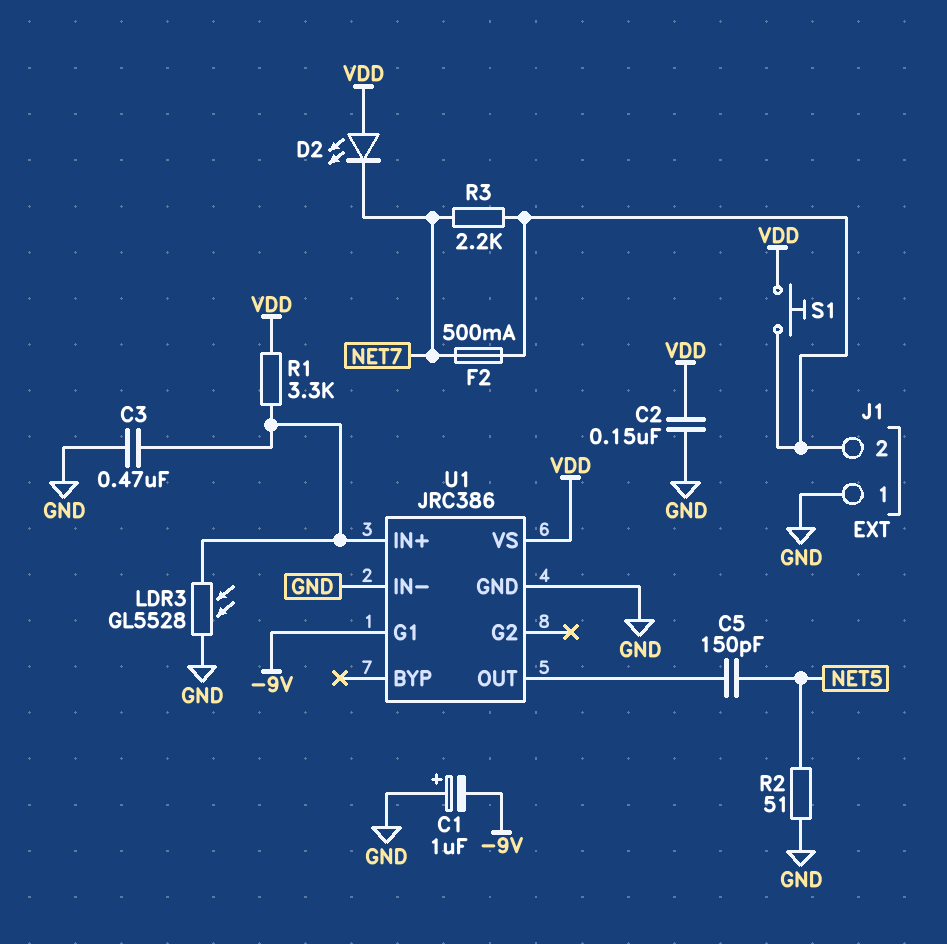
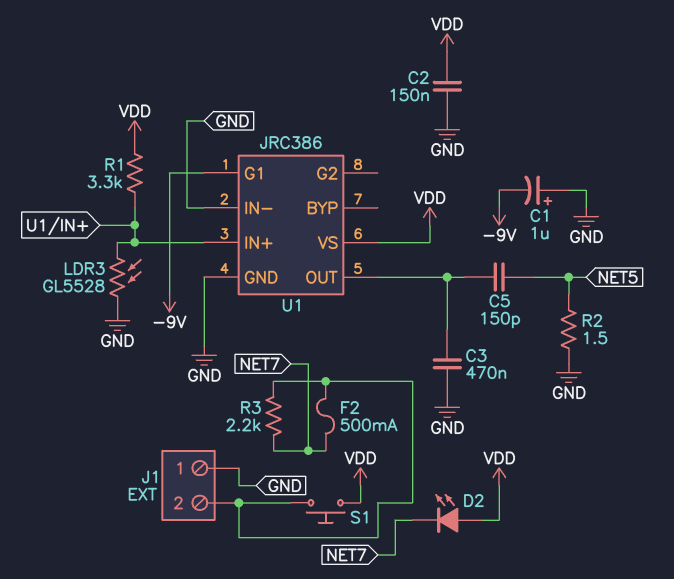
C3: 470nF (GND, U1/IN+) -> 470nF (GND, U1/OUT)
R2: 51 (GND, NET5) -> 1.5 (GND, NET5)

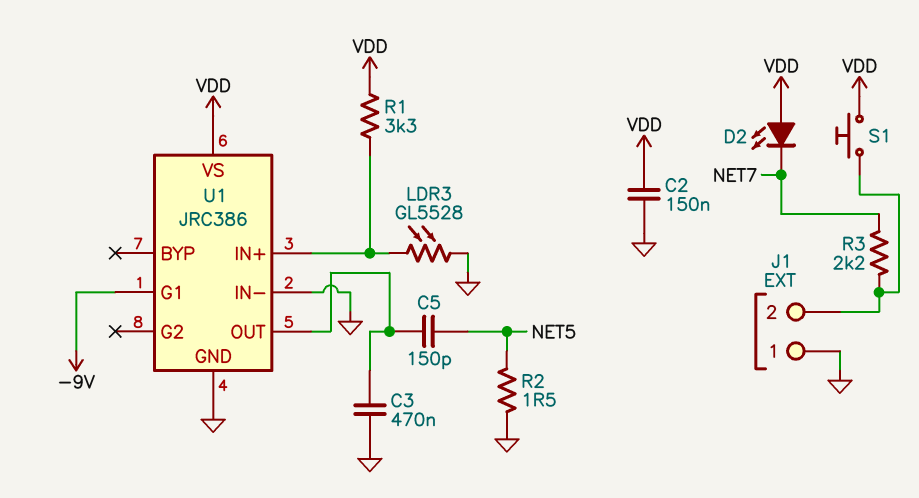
C1: 1uF (plus GND, minus -9V) -> none
F2: 500mA (J1/2, NET7) -> none

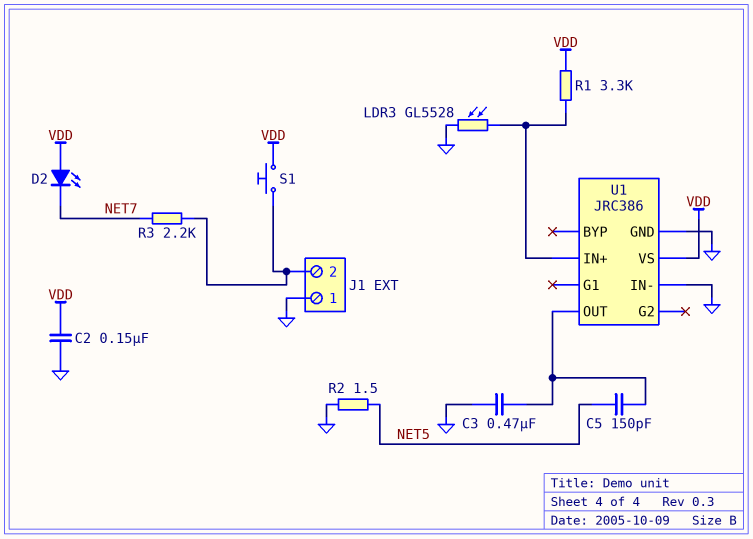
U1 pin G1: -9V -> none

